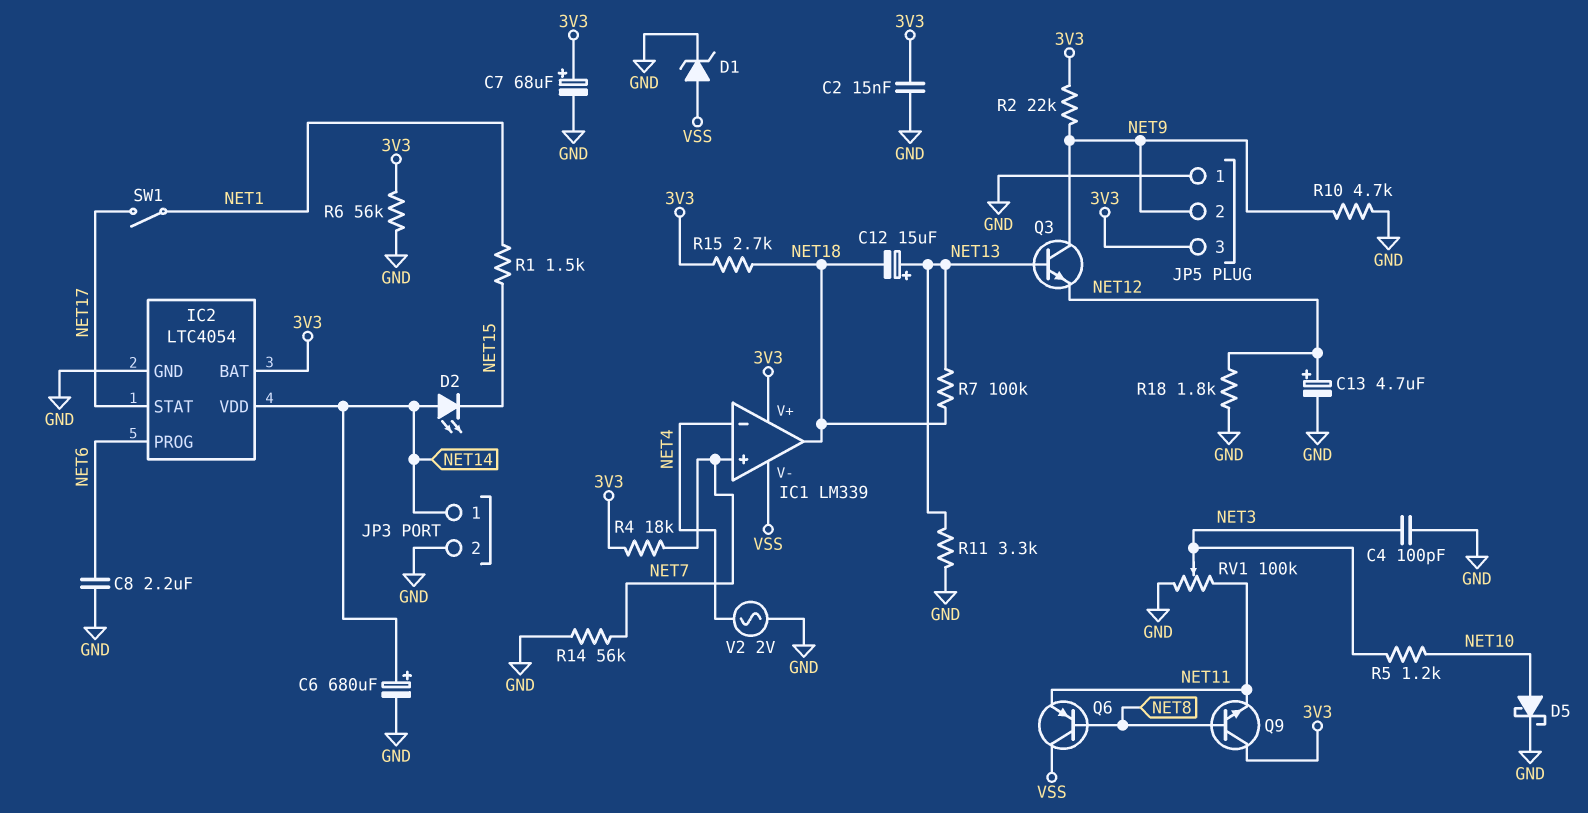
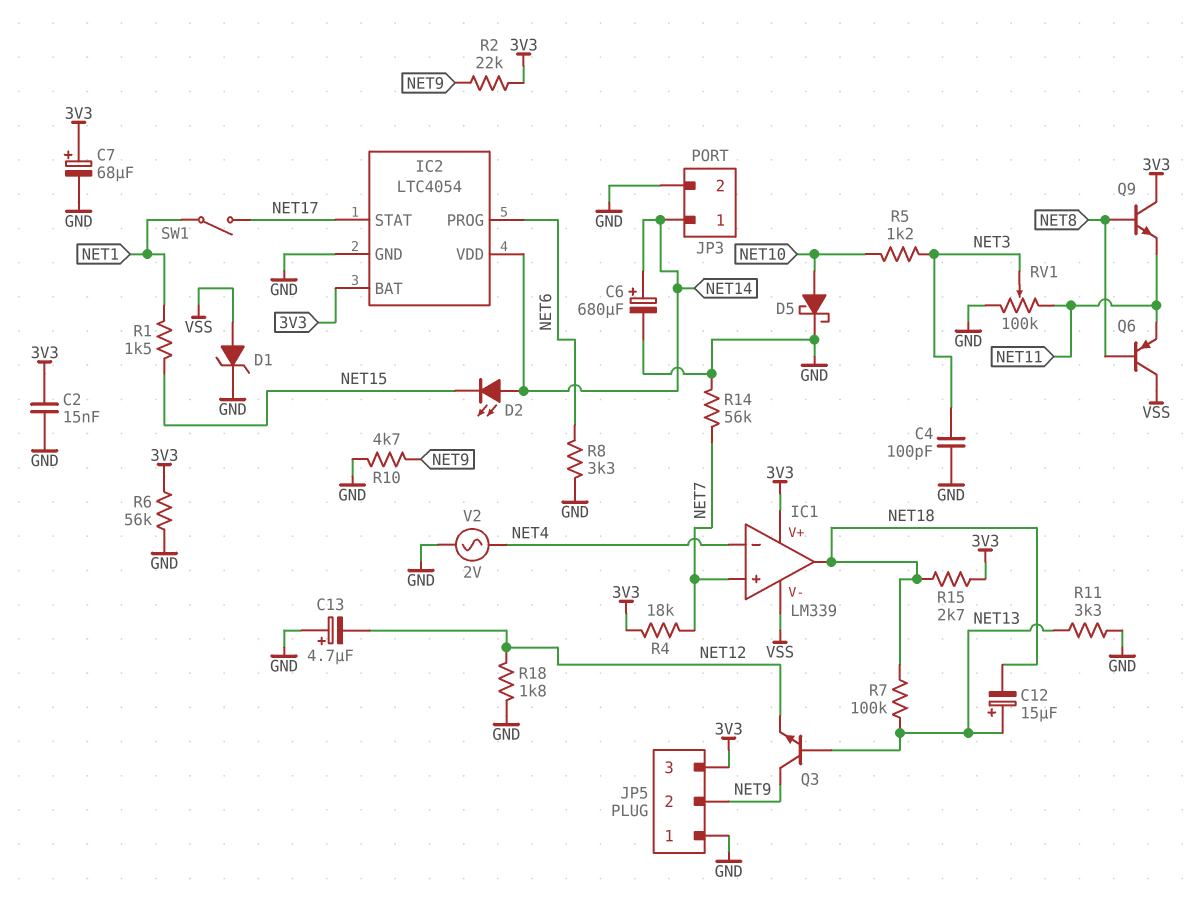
C8: 2.2uF (GND, NET6) -> none
C13: 4.7uF (plus NET12, minus GND) -> 4.7uF (plus GND, minus NET12)
R8: none -> 3.3k (GND, NET6)

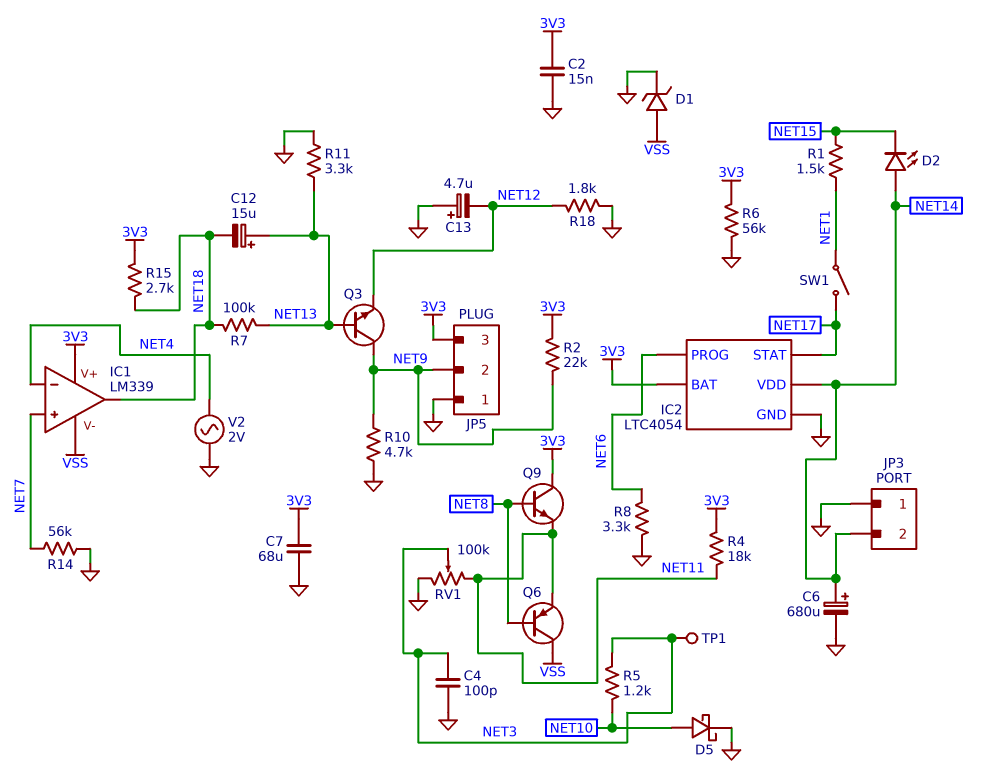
C7: 68uF (plus 3V3, minus GND) -> 68uF (3V3, GND)
JP3 pin 1: NET14 -> GND
JP3 pin 2: GND -> NET14
R4: 18k (3V3, NET7) -> 18k (3V3, NET11)
TP1: none -> test point (NET3)

